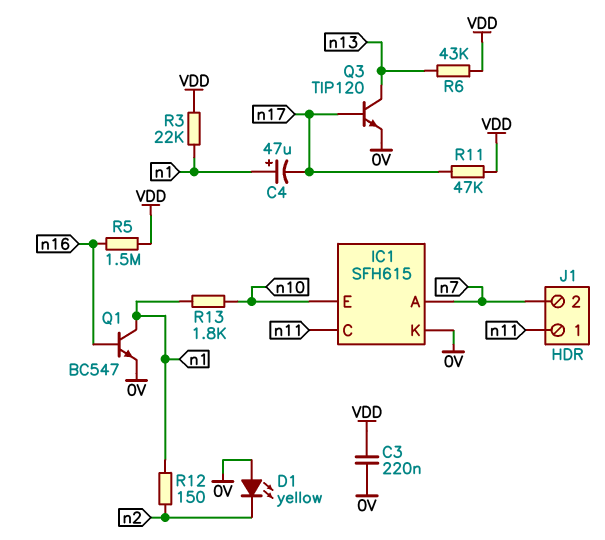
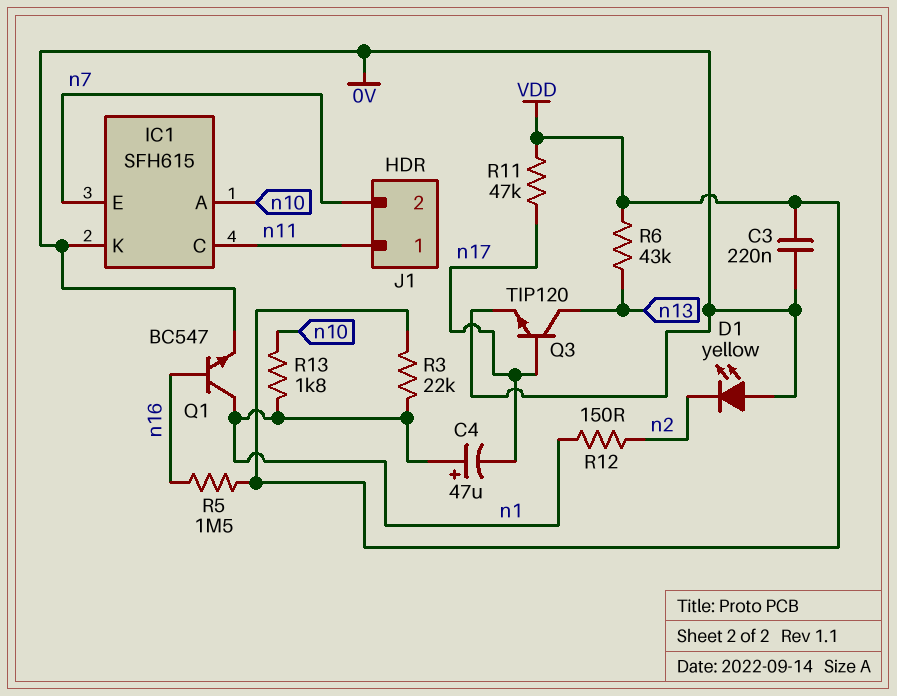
IC1 pin A: n7 -> n10
IC1 pin E: n10 -> n7

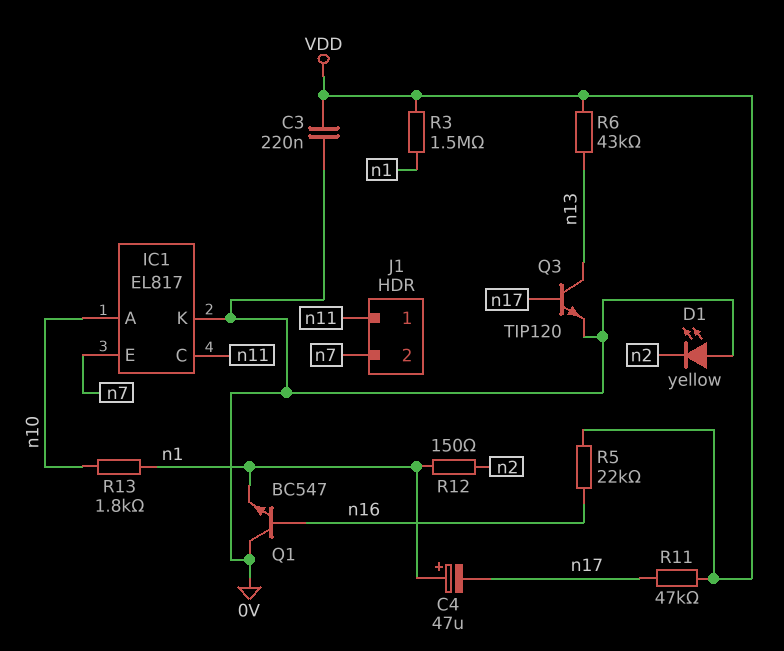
IC1: SFH615 -> EL817
Q1: NPN BC547 (B n16, C n1, E 0V) -> NPN BC547 (B n16, C 0V, E n1)
R3: 22k (VDD, n1) -> 1.5M (VDD, n1)
R5: 1.5M (VDD, n16) -> 22k (VDD, n16)

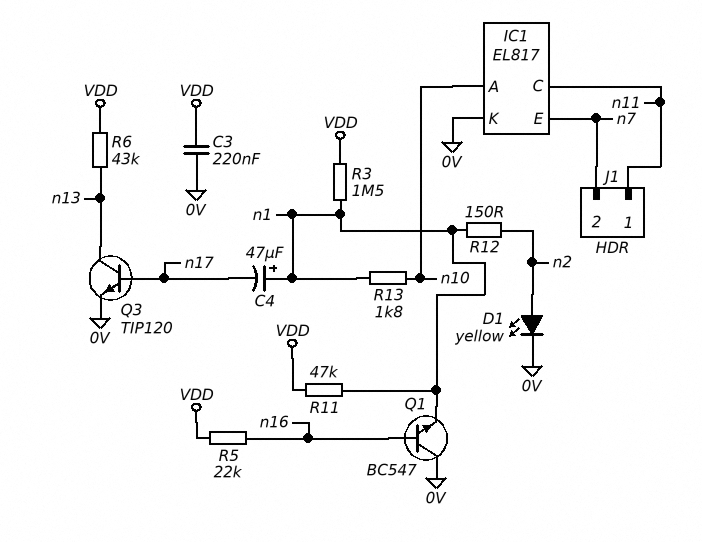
D1: LED yellow (A 0V, K n2) -> LED yellow (A n2, K 0V)
R11: 47k (VDD, n17) -> 47k (VDD, n1)

